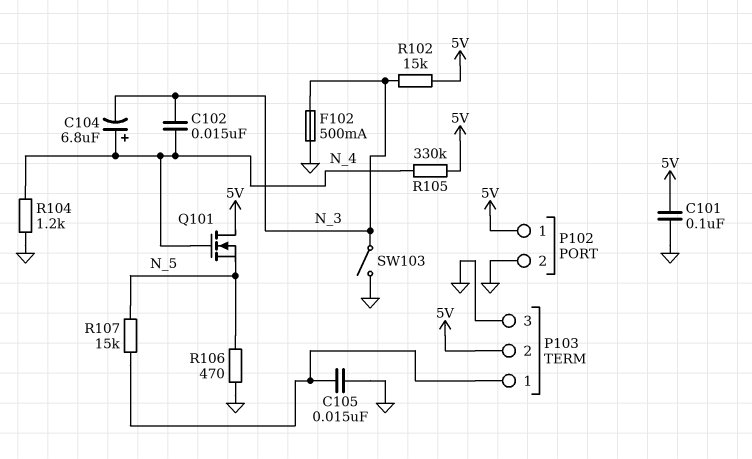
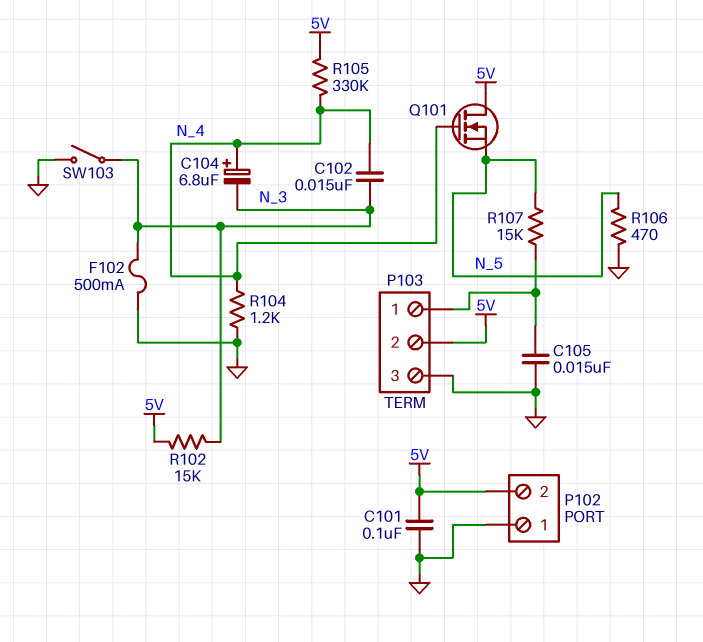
P102 pin 1: 5V -> GND
P102 pin 2: GND -> 5V

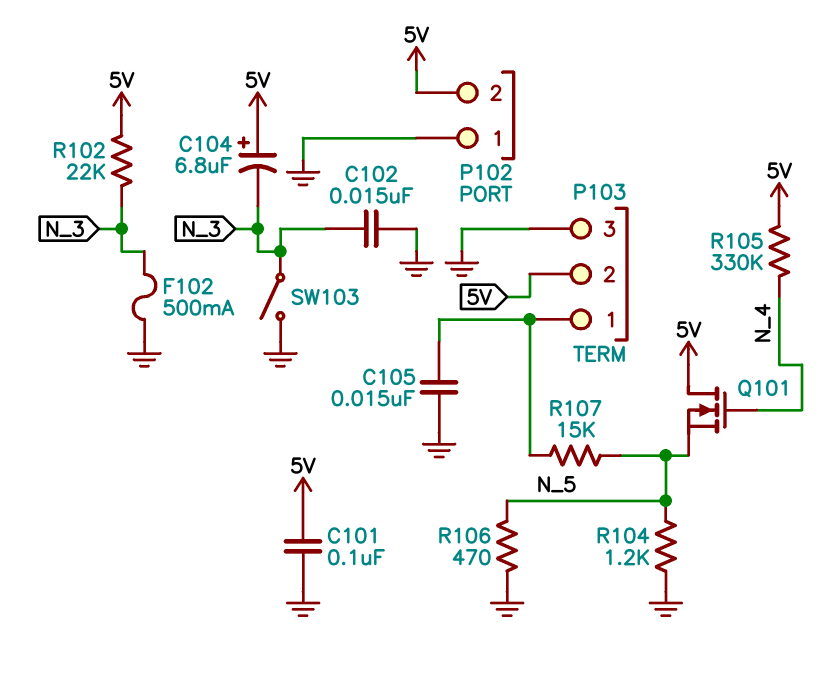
C102: 15nF (N_3, N_4) -> 15nF (GND, N_3)
C104: 6.8uF (plus N_4, minus N_3) -> 6.8uF (plus 5V, minus N_3)
R102: 15k (5V, N_3) -> 22k (5V, N_3)
R104: 1.2k (GND, N_4) -> 1.2k (GND, N_5)

